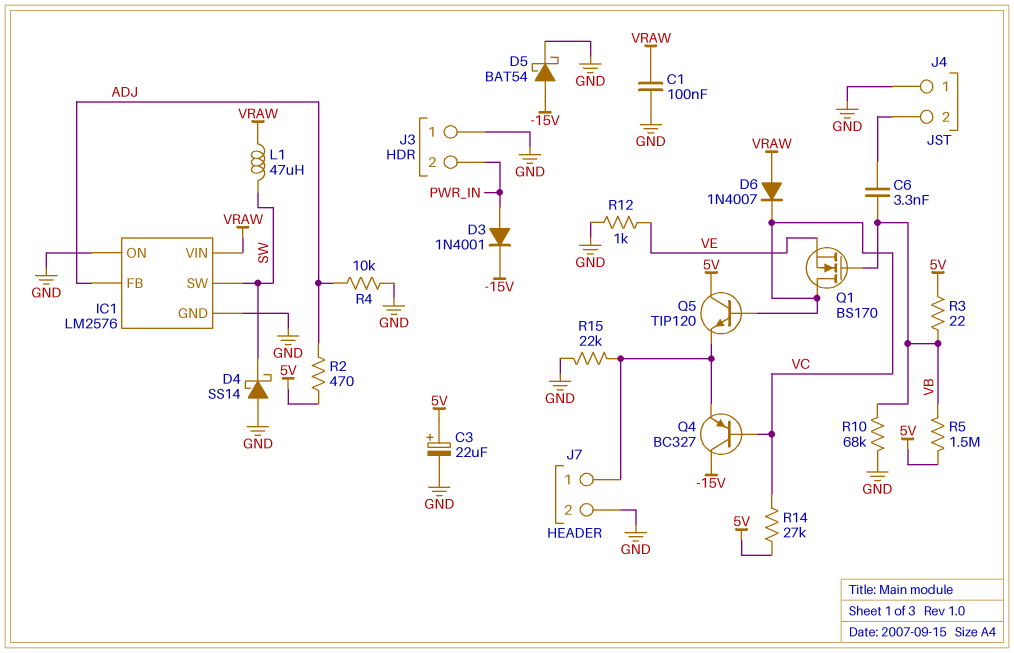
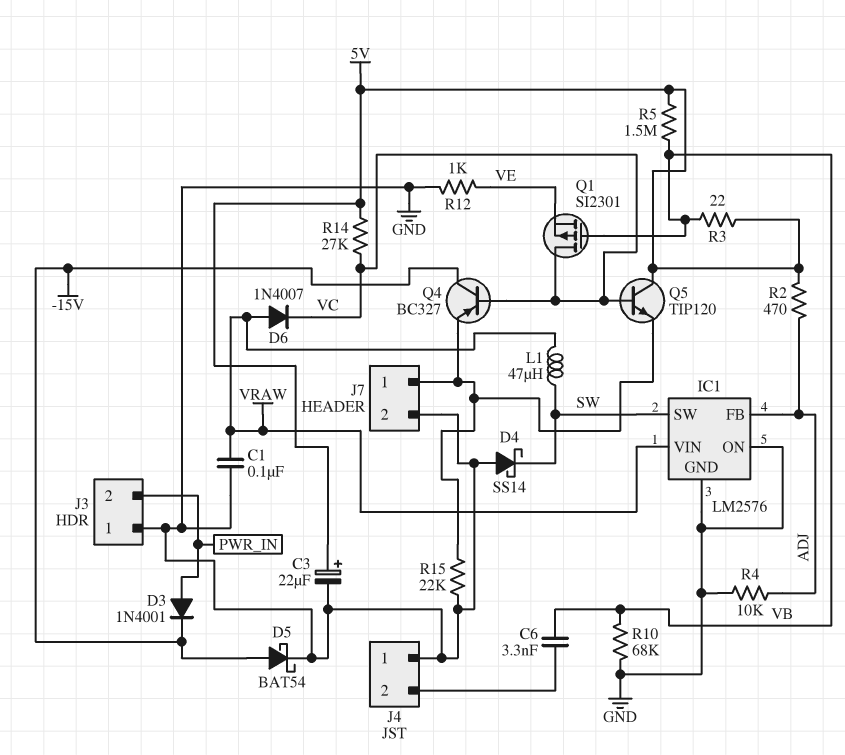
Q1: NMOS BS170 (G VB, D VC, S VE) -> PMOS SI2301 (G VB, D VC, S VE)

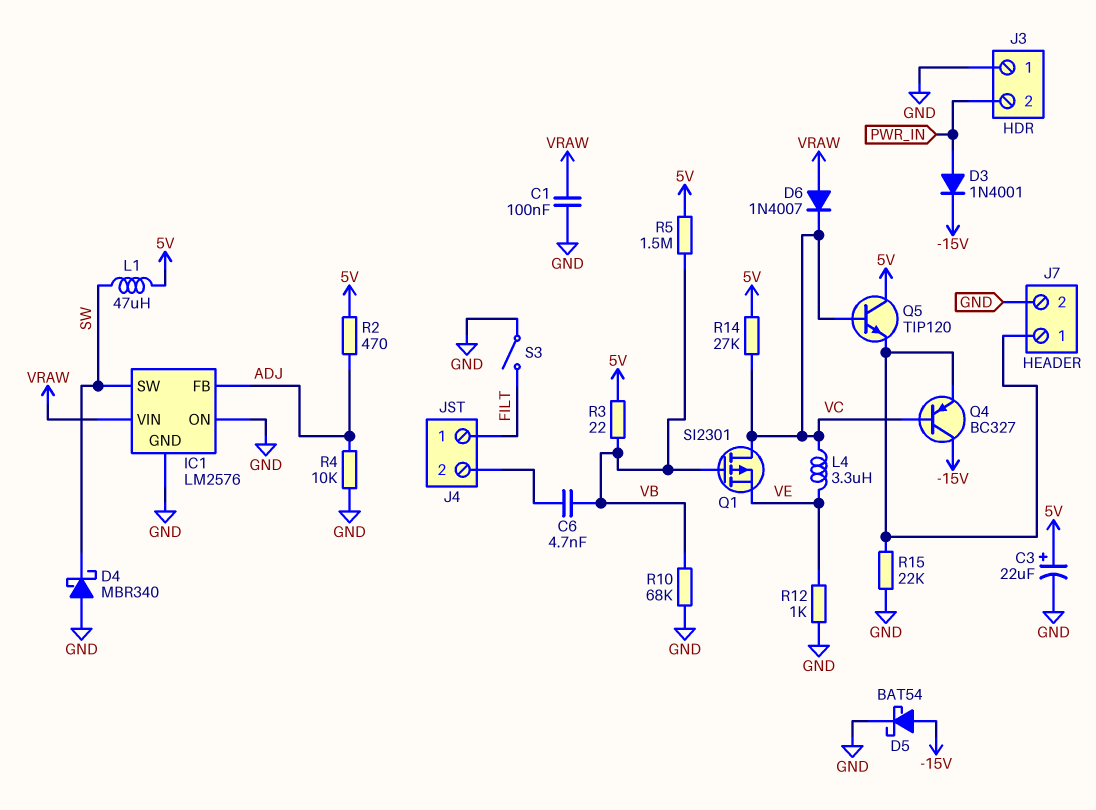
C6: 3.3nF (J4/2, VB) -> 4.7nF (J4/2, VB)
D4: schottky SS14 (A GND, K SW) -> schottky MBR340 (A GND, K SW)
J4 pin 1: GND -> FILT
L1: 47uH (SW, VRAW) -> 47uH (5V, SW)
L4: none -> 3.3uH (VC, VE)
S3: none -> switch (FILT, GND)

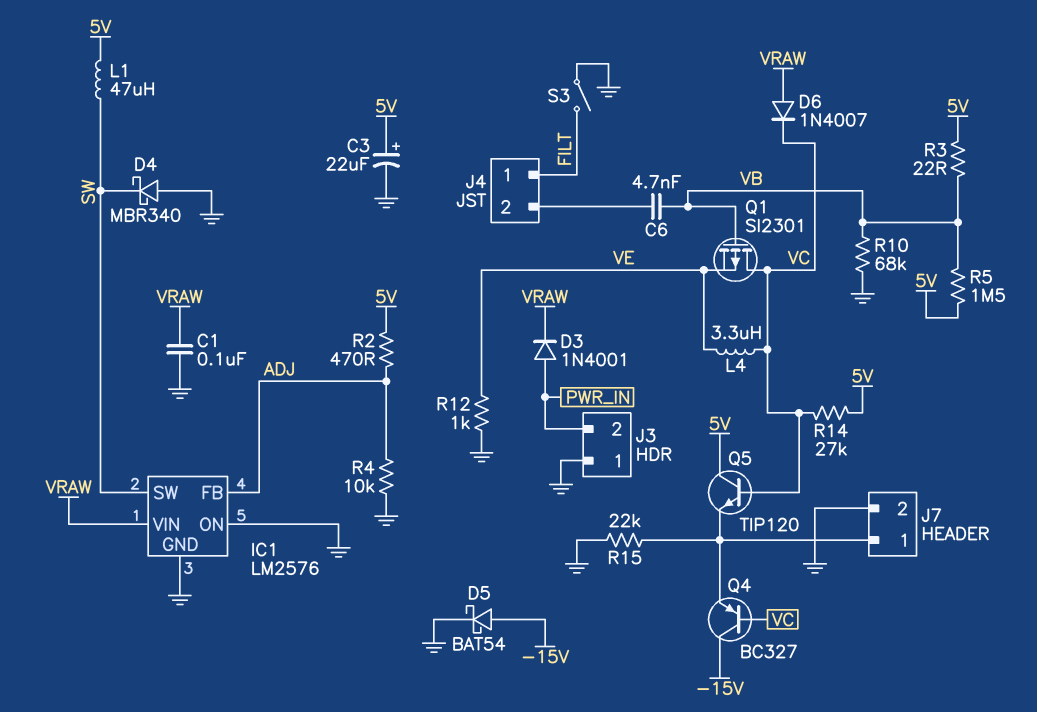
D3: diode 1N4001 (A PWR_IN, K -15V) -> diode 1N4001 (A PWR_IN, K VRAW)

